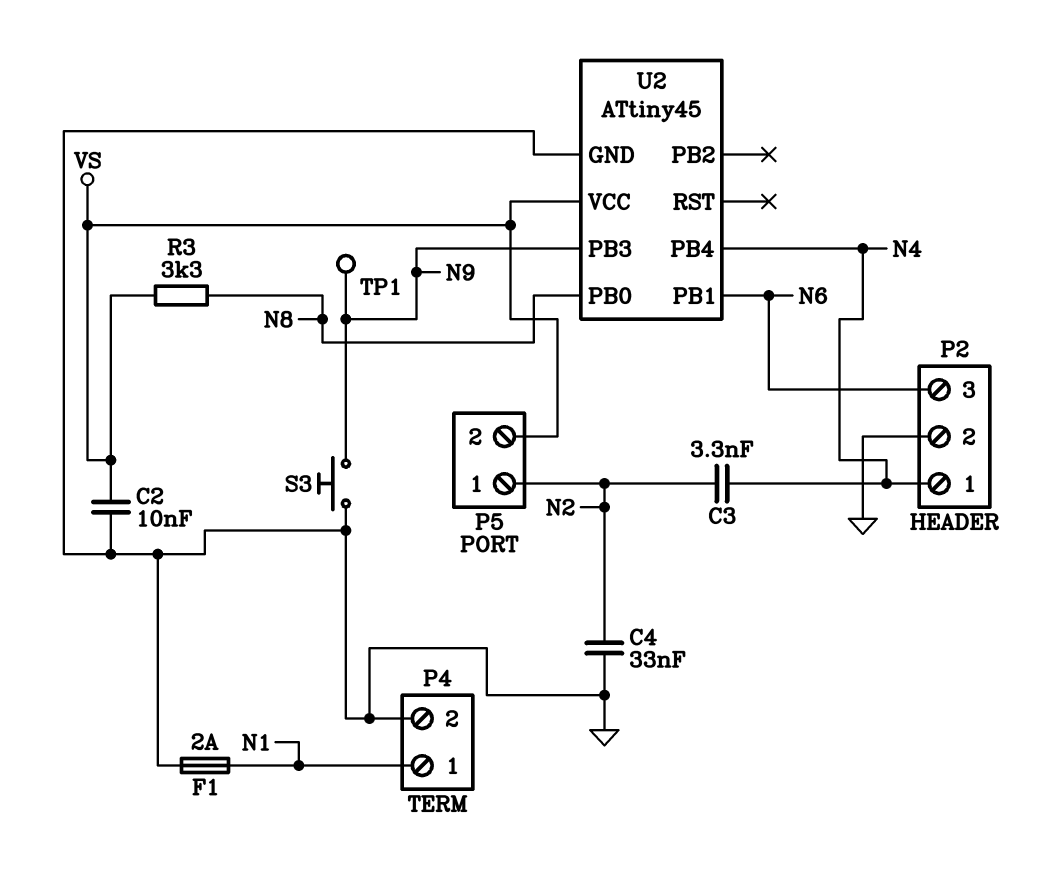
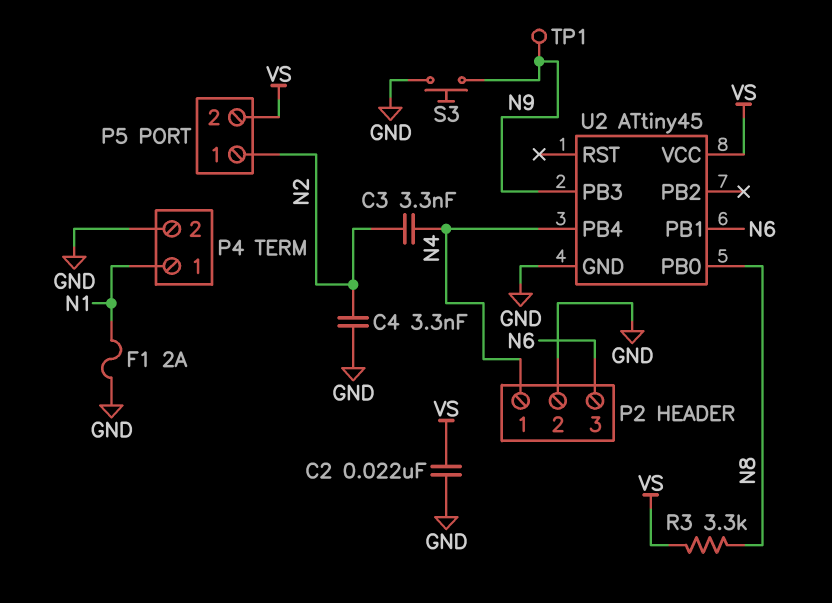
C2: 10nF (GND, VS) -> 22nF (GND, VS)
C4: 33nF (GND, N2) -> 3.3nF (GND, N2)

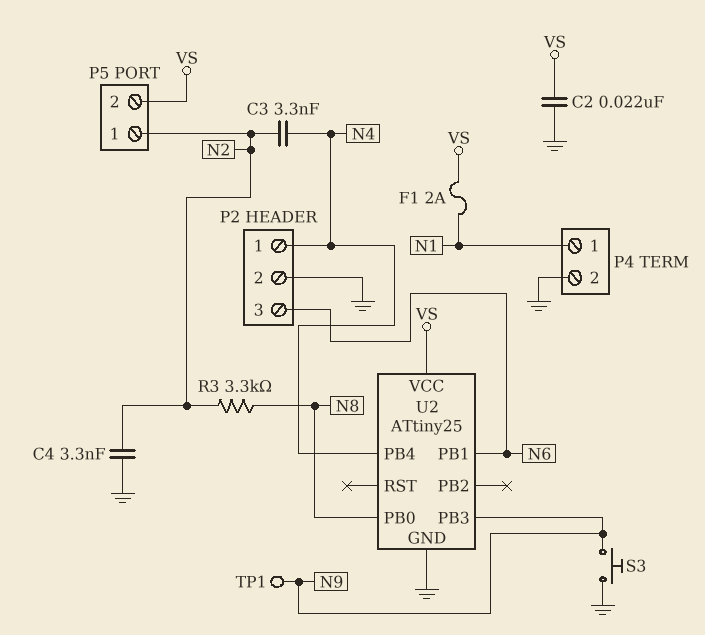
F1: 2A (GND, N1) -> 2A (N1, VS)
R3: 3.3k (N8, VS) -> 3.3k (N2, N8)
U2: ATtiny45 -> ATtiny25

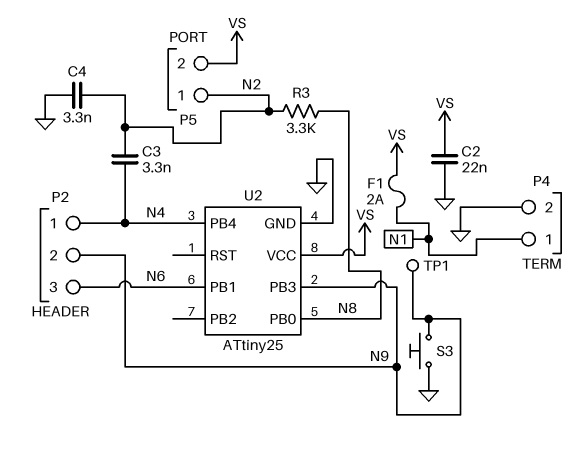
P2 pin 2: GND -> N9

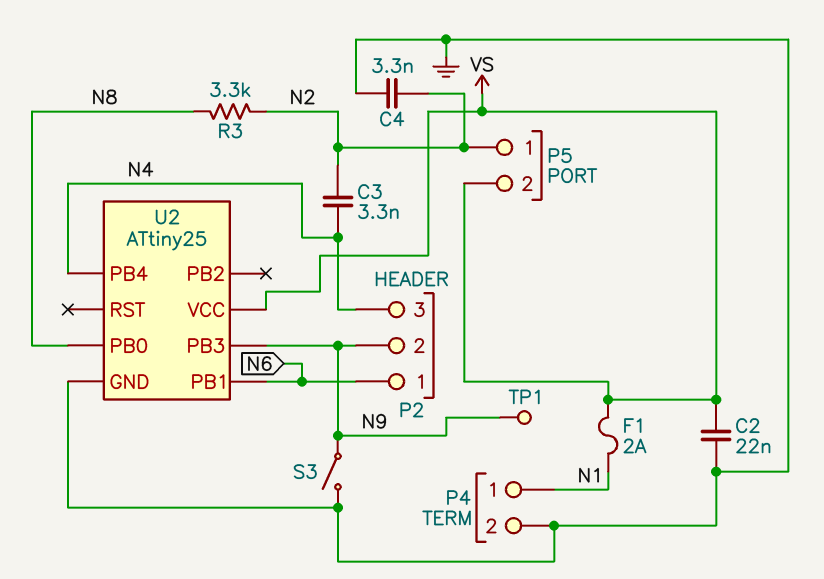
P2 pin 1: N4 -> N6
P2 pin 3: N6 -> N4
S3: button (GND, N9) -> switch (GND, N9)

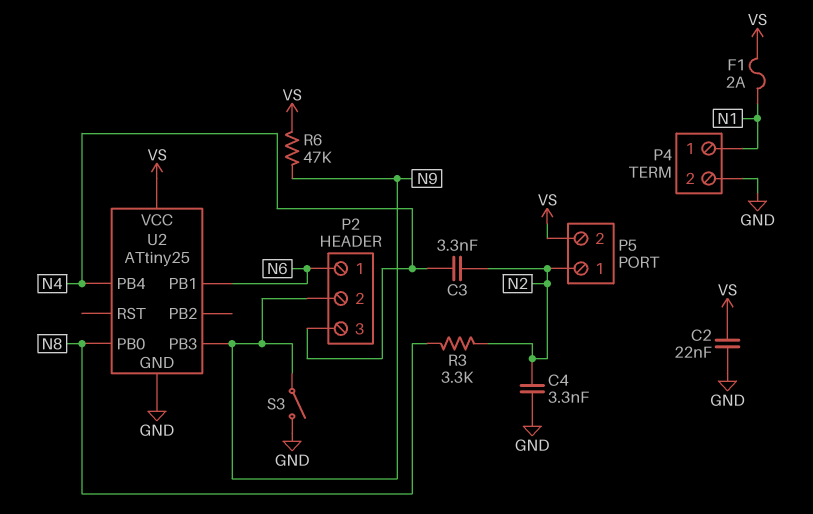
R6: none -> 47k (N9, VS)
TP1: test point (N9) -> none

